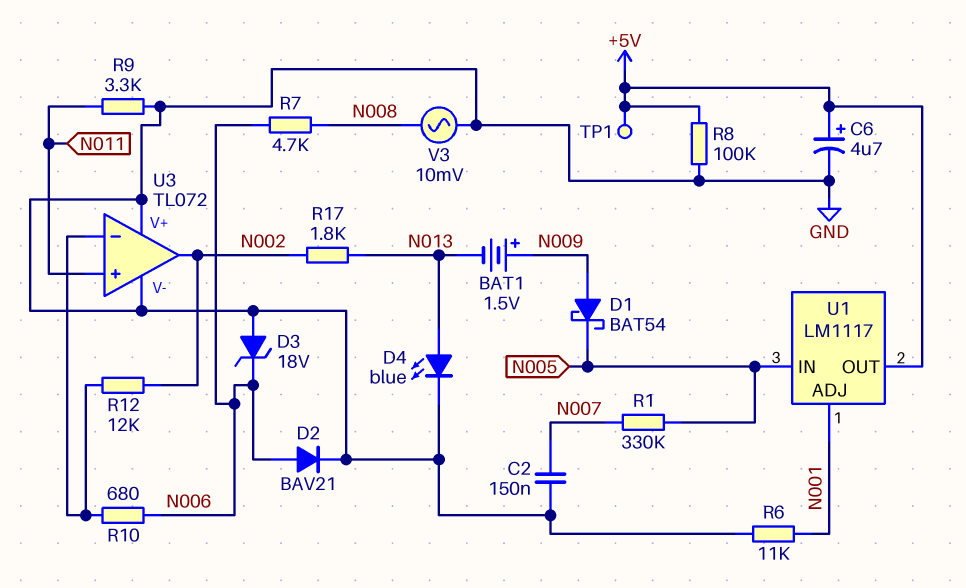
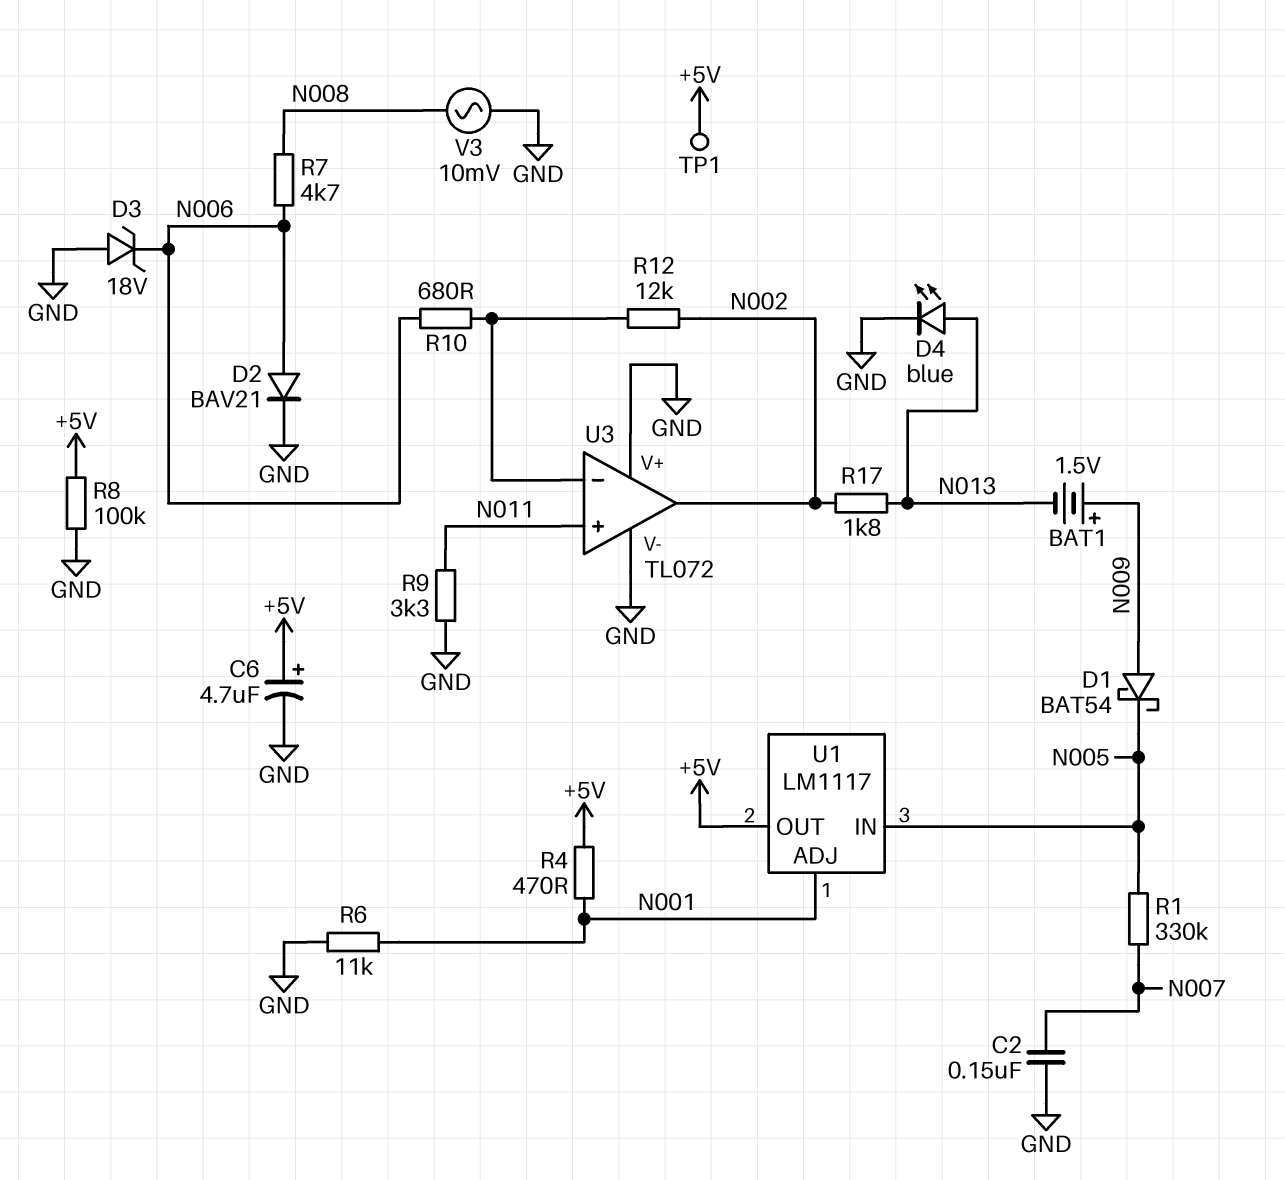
R4: none -> 470 (+5V, N001)

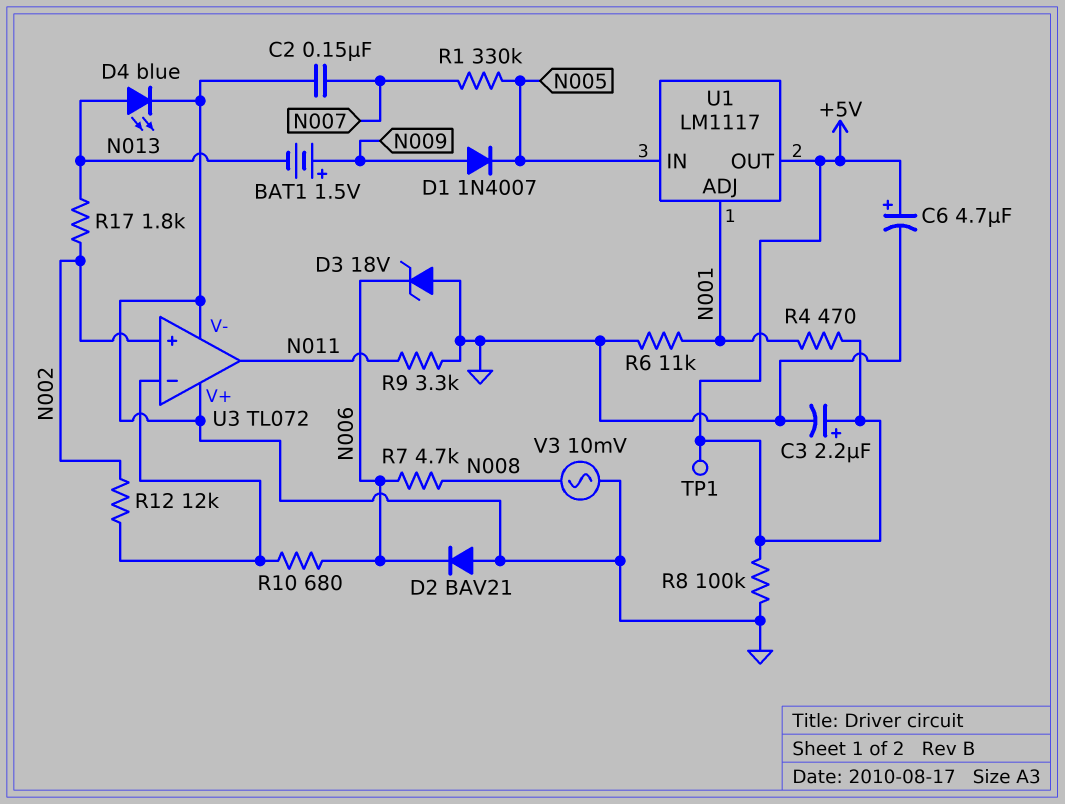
C3: none -> 2.2uF (plus +5V, minus GND)
D1: schottky BAT54 (A N009, K N005) -> diode 1N4007 (A N009, K N005)
D2: diode BAV21 (A N006, K GND) -> diode BAV21 (A GND, K N006)
U3 pin in+: N011 -> N002
U3 pin out: N002 -> N011

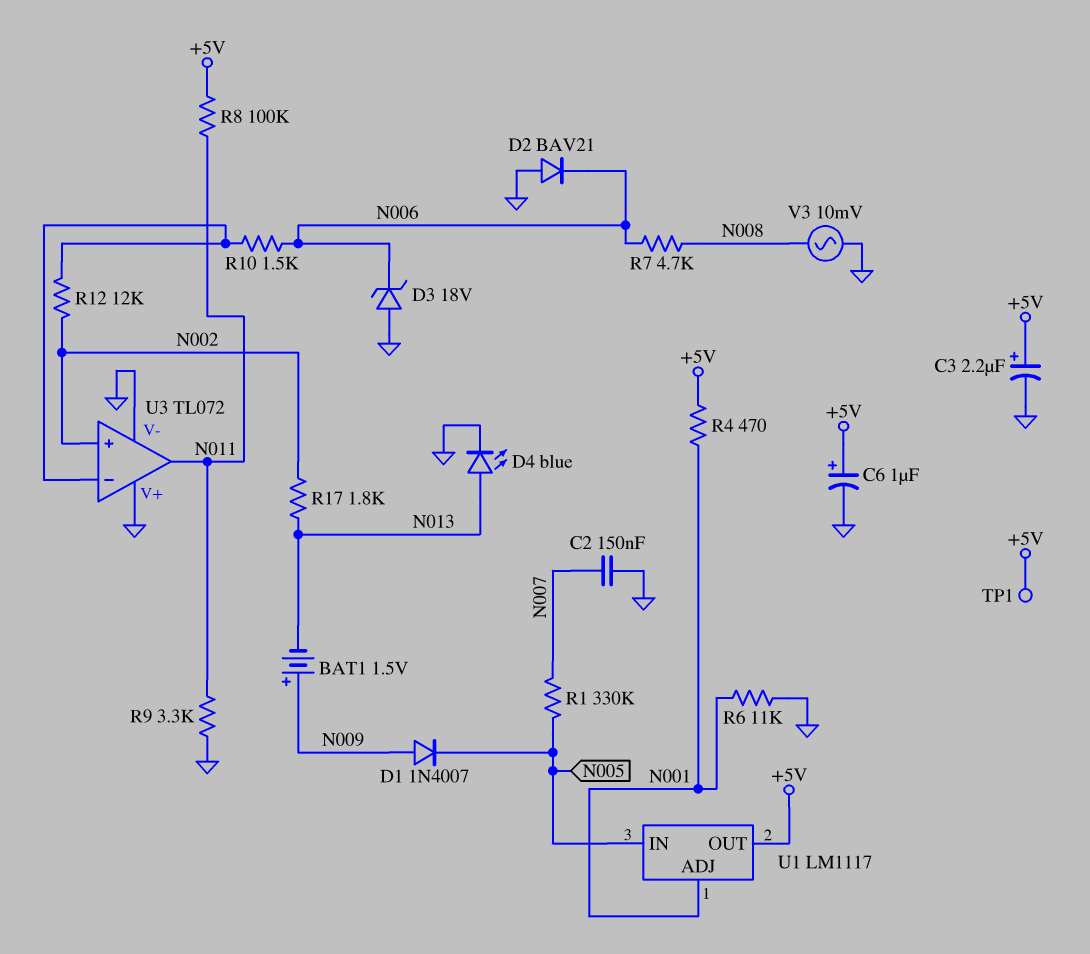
C6: 4.7uF (plus +5V, minus GND) -> 1uF (plus +5V, minus GND)
R8: 100k (+5V, GND) -> 100k (+5V, N011)
R10: 680 (N006, U3/in-) -> 1.5k (N006, U3/in-)

